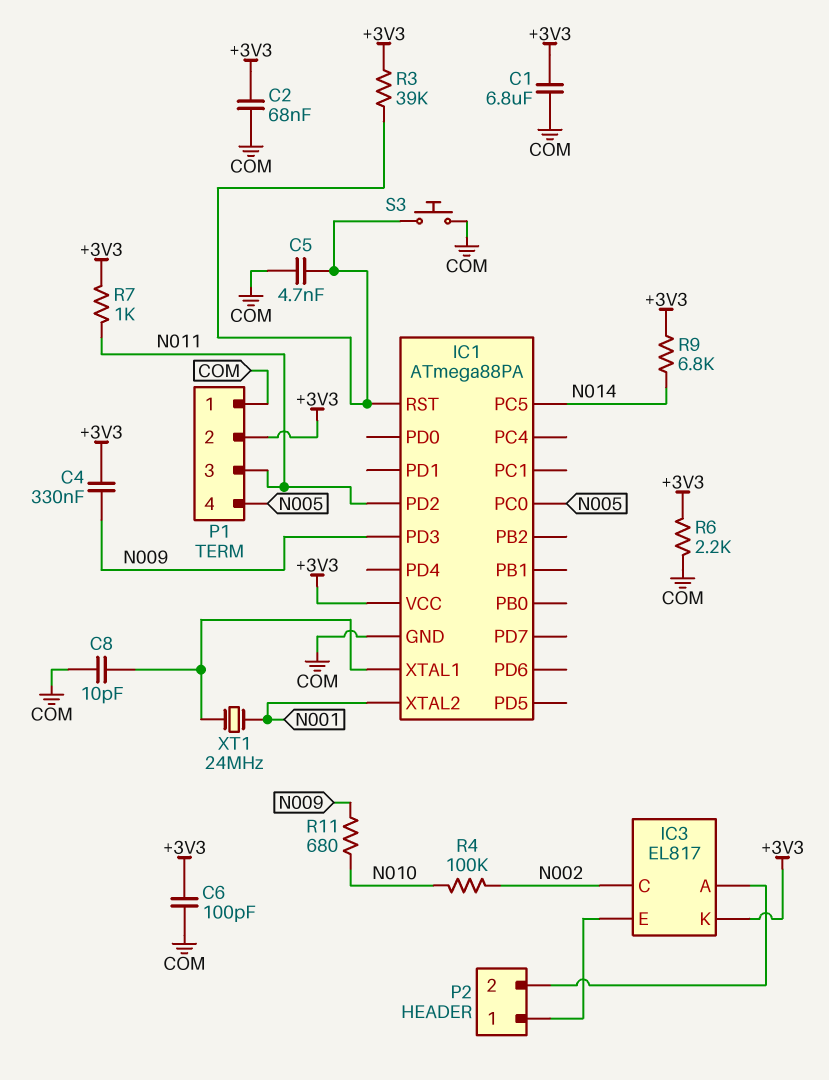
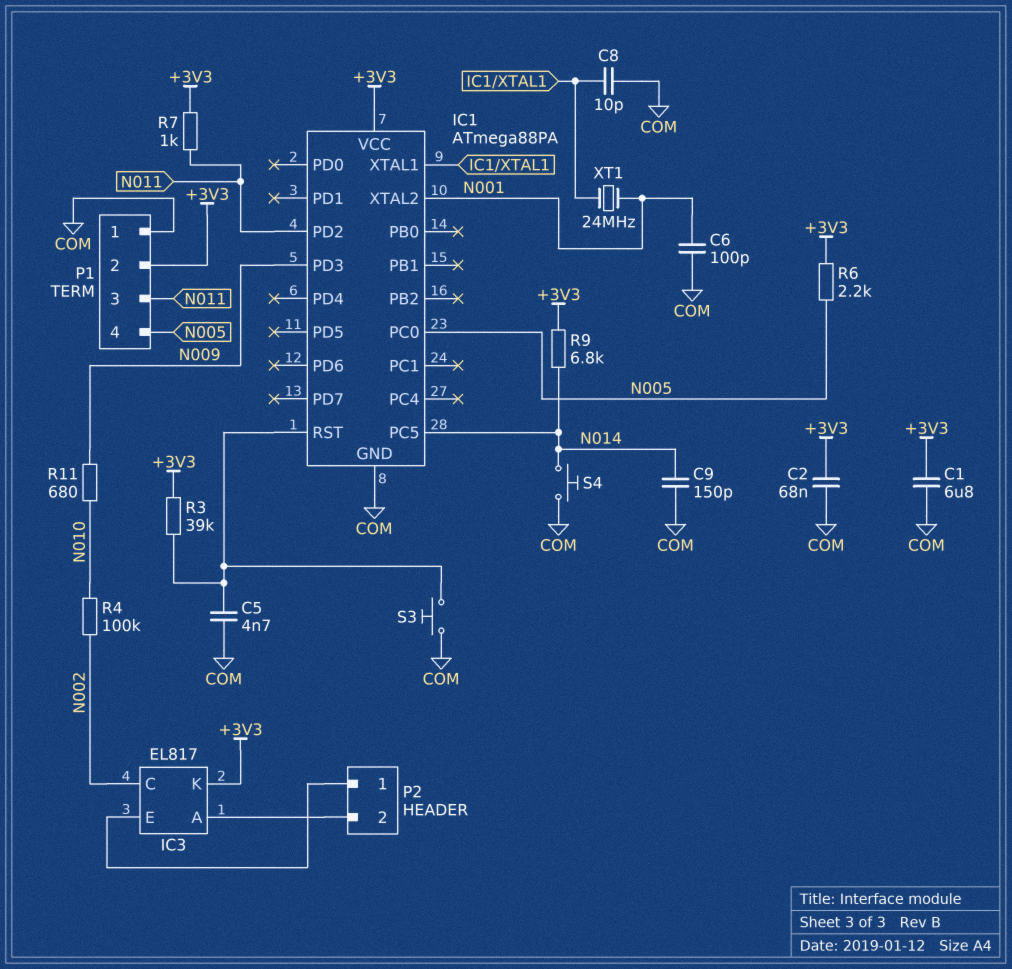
C4: 330nF (+3V3, N009) -> none
C6: 100pF (+3V3, COM) -> 100pF (COM, N001)
C9: none -> 150pF (COM, N014)
R6: 2.2k (+3V3, COM) -> 2.2k (+3V3, N005)
S4: none -> button (COM, N014)

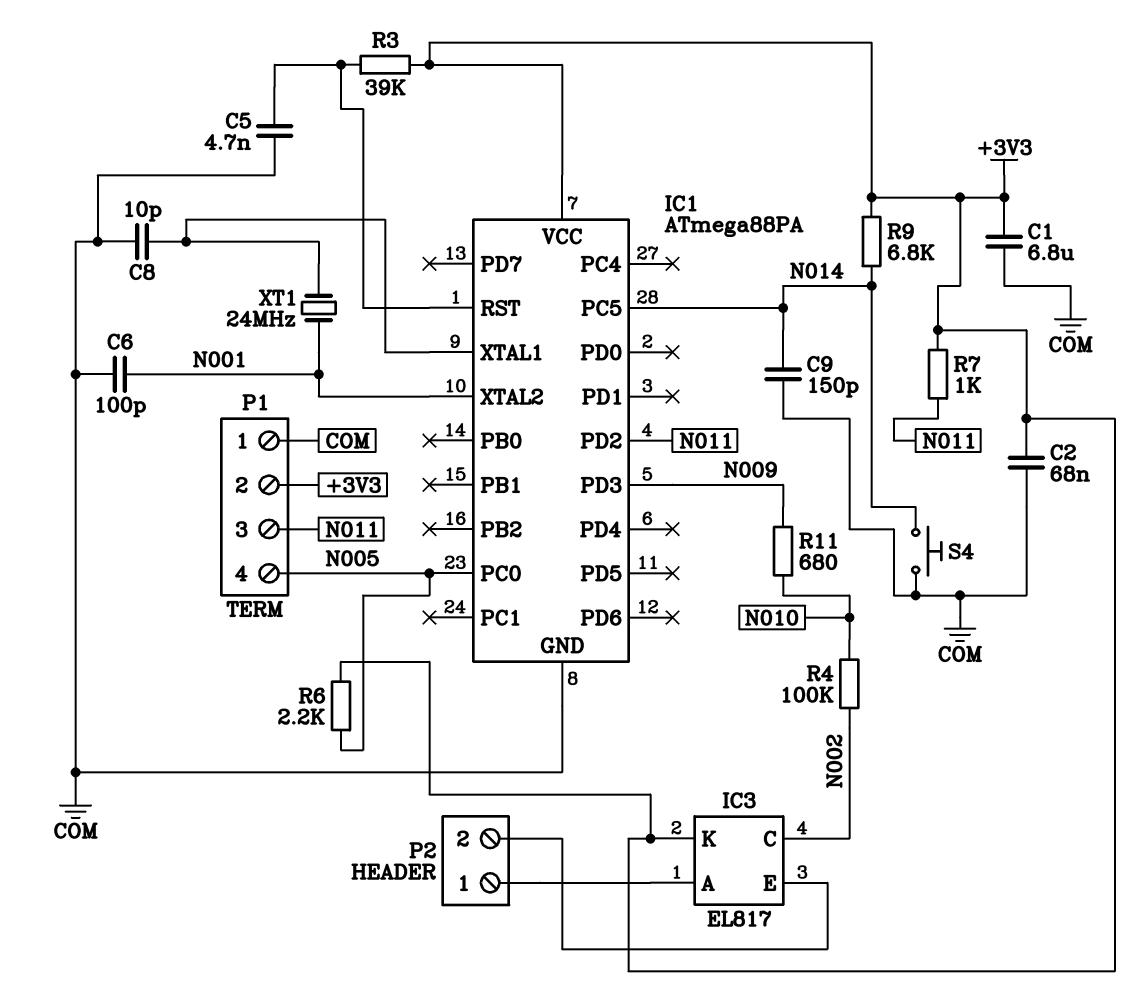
P2 pin 1: IC3/E -> IC3/A
P2 pin 2: IC3/A -> IC3/E
S3: button (COM, IC1/RST) -> none

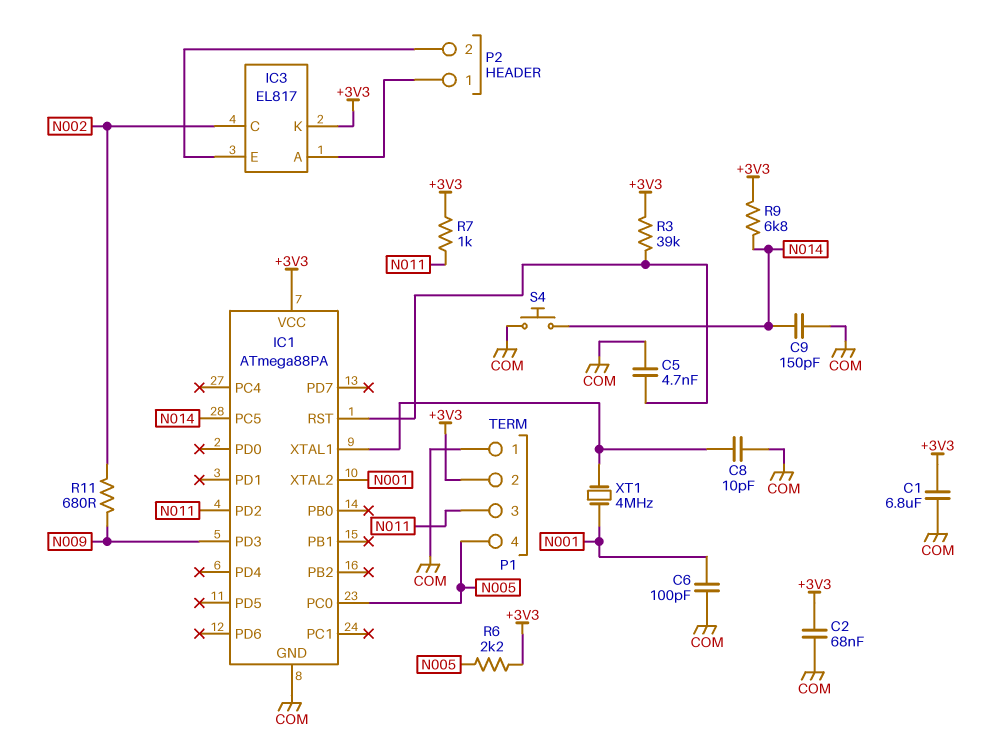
R4: 100k (N002, N010) -> none
R11: 680 (N009, N010) -> 680 (N002, N009)
XT1: 24MHz (IC1/XTAL1, N001) -> 4MHz (IC1/XTAL1, N001)

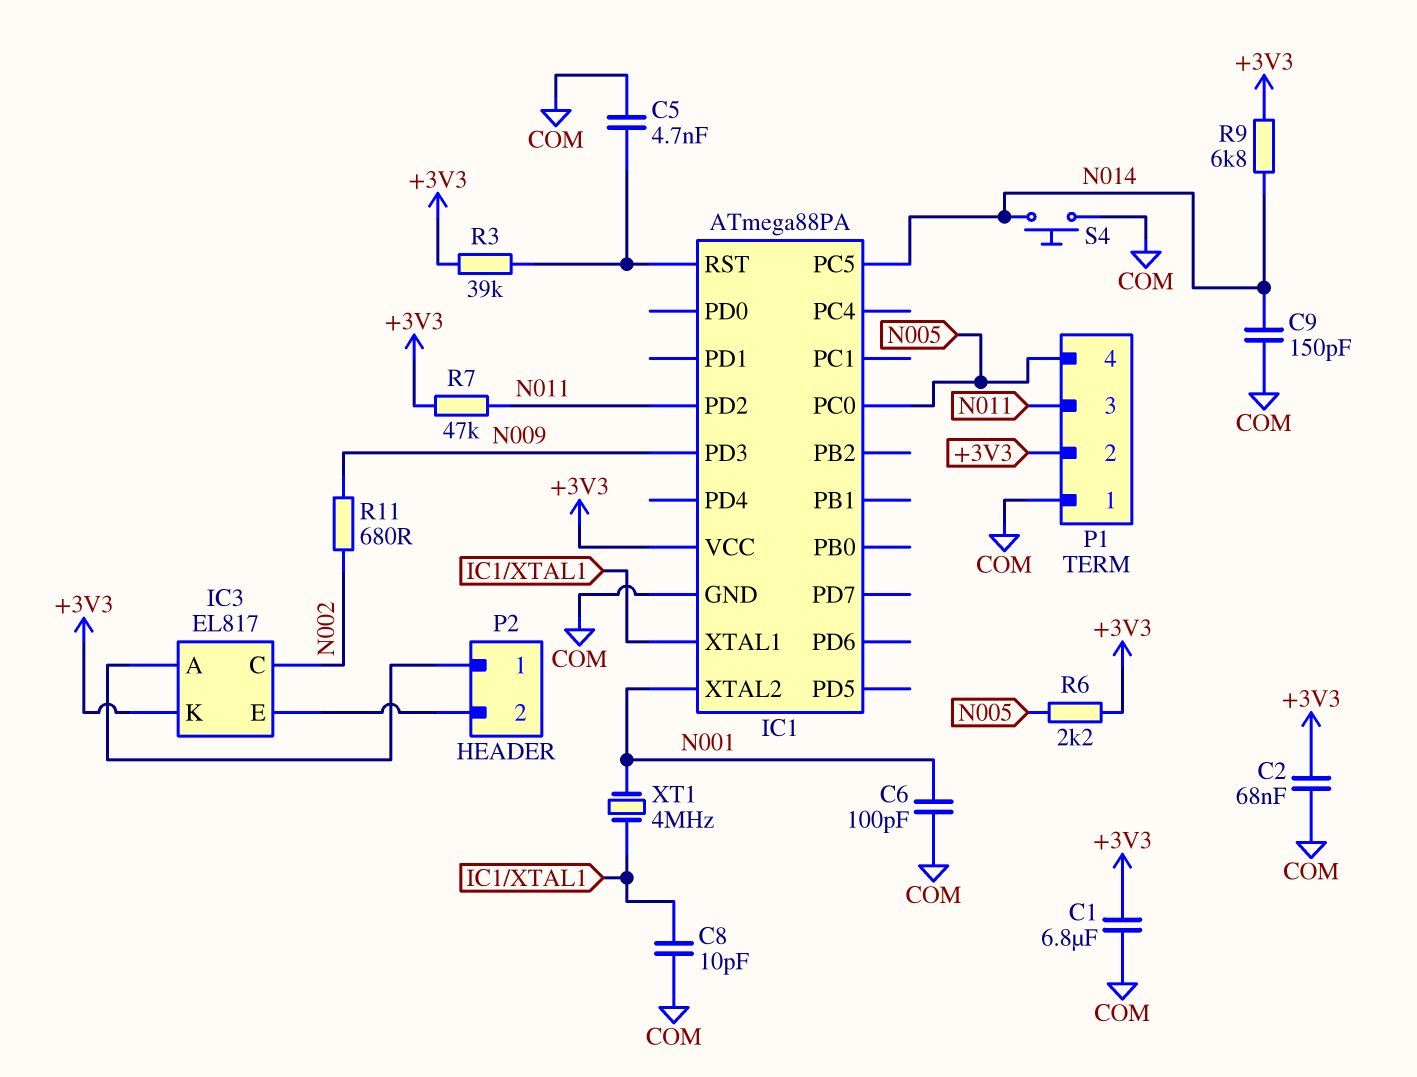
R7: 1k (+3V3, N011) -> 47k (+3V3, N011)

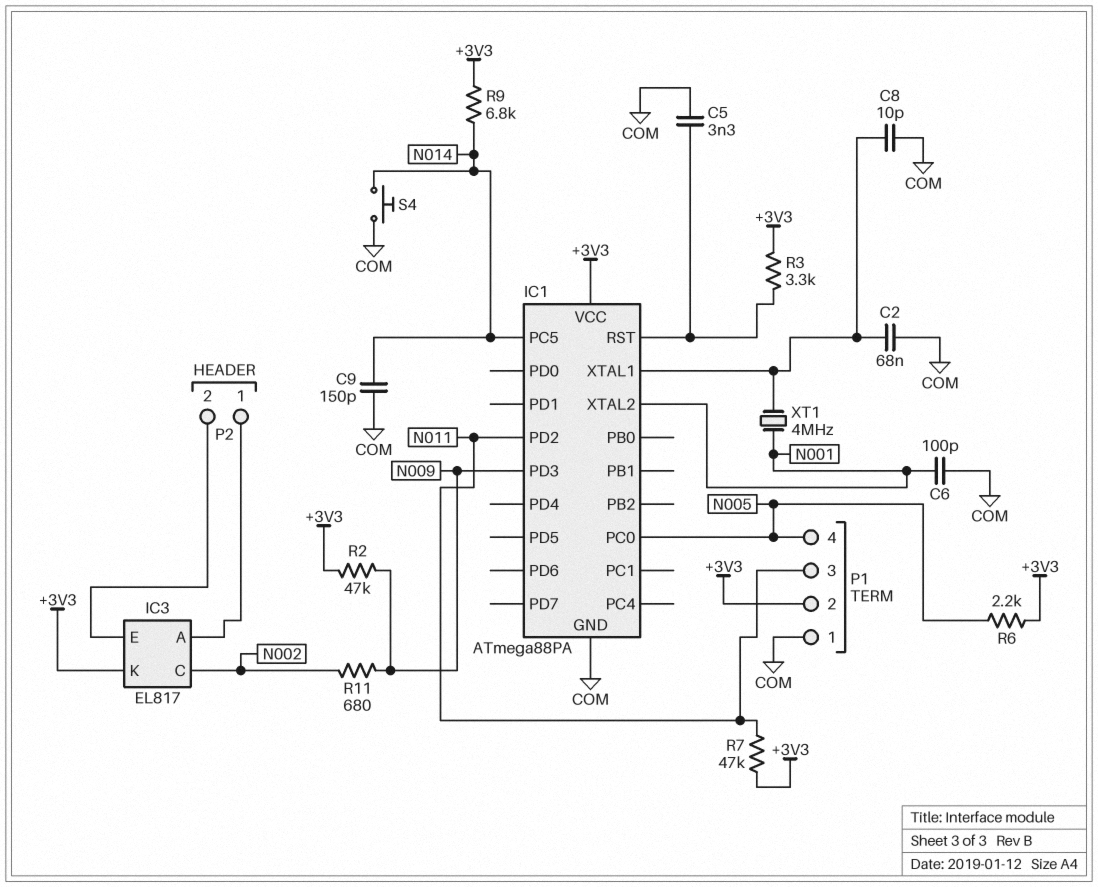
C1: 6.8uF (+3V3, COM) -> none
C2: 68nF (+3V3, COM) -> 68nF (COM, IC1/XTAL1)
C5: 4.7nF (COM, IC1/RST) -> 3.3nF (COM, IC1/RST)
R2: none -> 47k (+3V3, N009)
R3: 39k (+3V3, IC1/RST) -> 3.3k (+3V3, IC1/RST)

